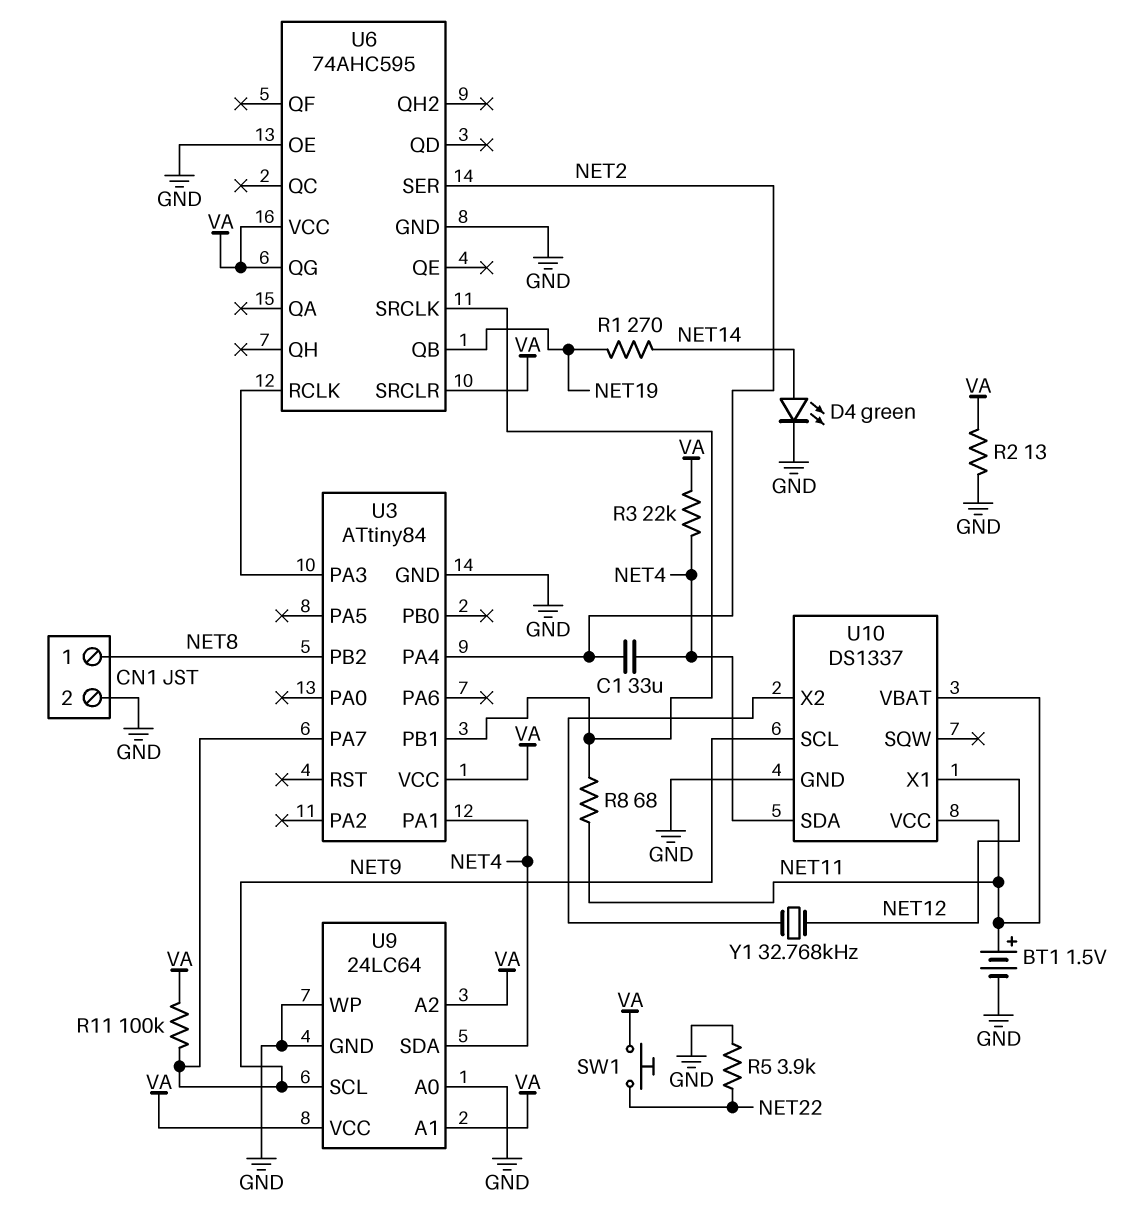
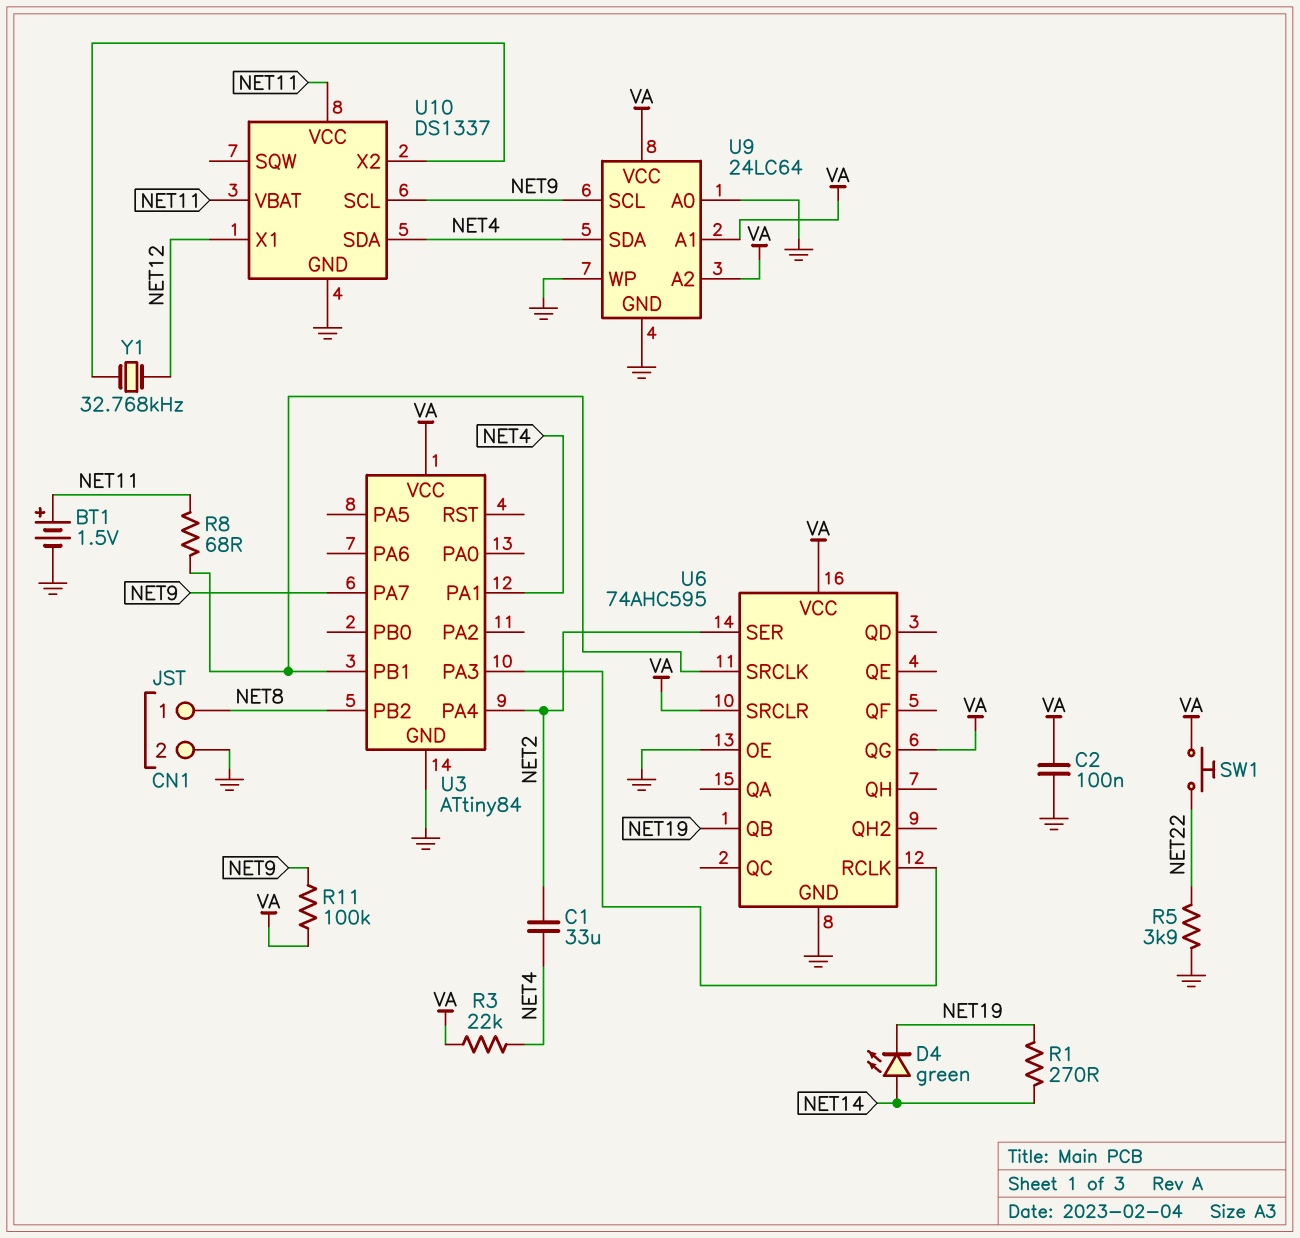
C2: none -> 100nF (GND, VA)
D4: LED green (A NET14, K GND) -> LED green (A NET14, K NET19)
R2: 13 (GND, VA) -> none

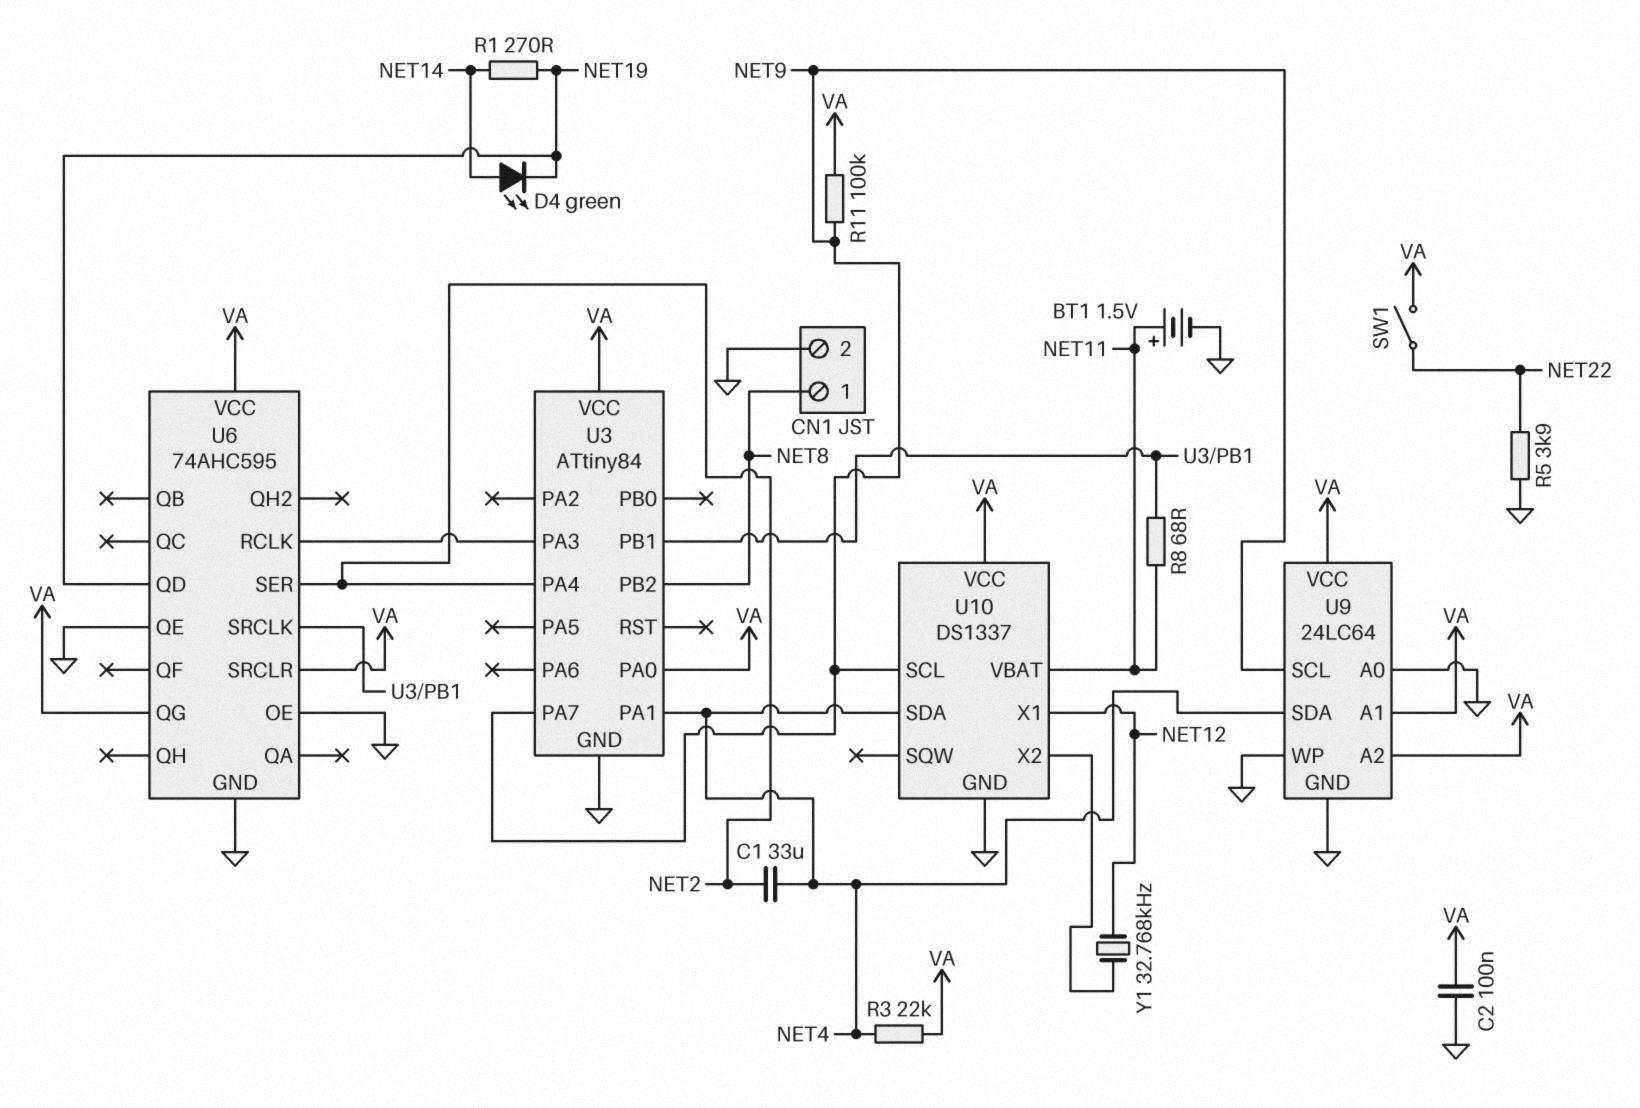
SW1: button (NET22, VA) -> switch (NET22, VA)
U3 pin PA0: none -> VA
U6 pin QB: NET19 -> none
U6 pin QD: none -> NET19
U6 pin QE: none -> GND
U10 pin VCC: NET11 -> VA

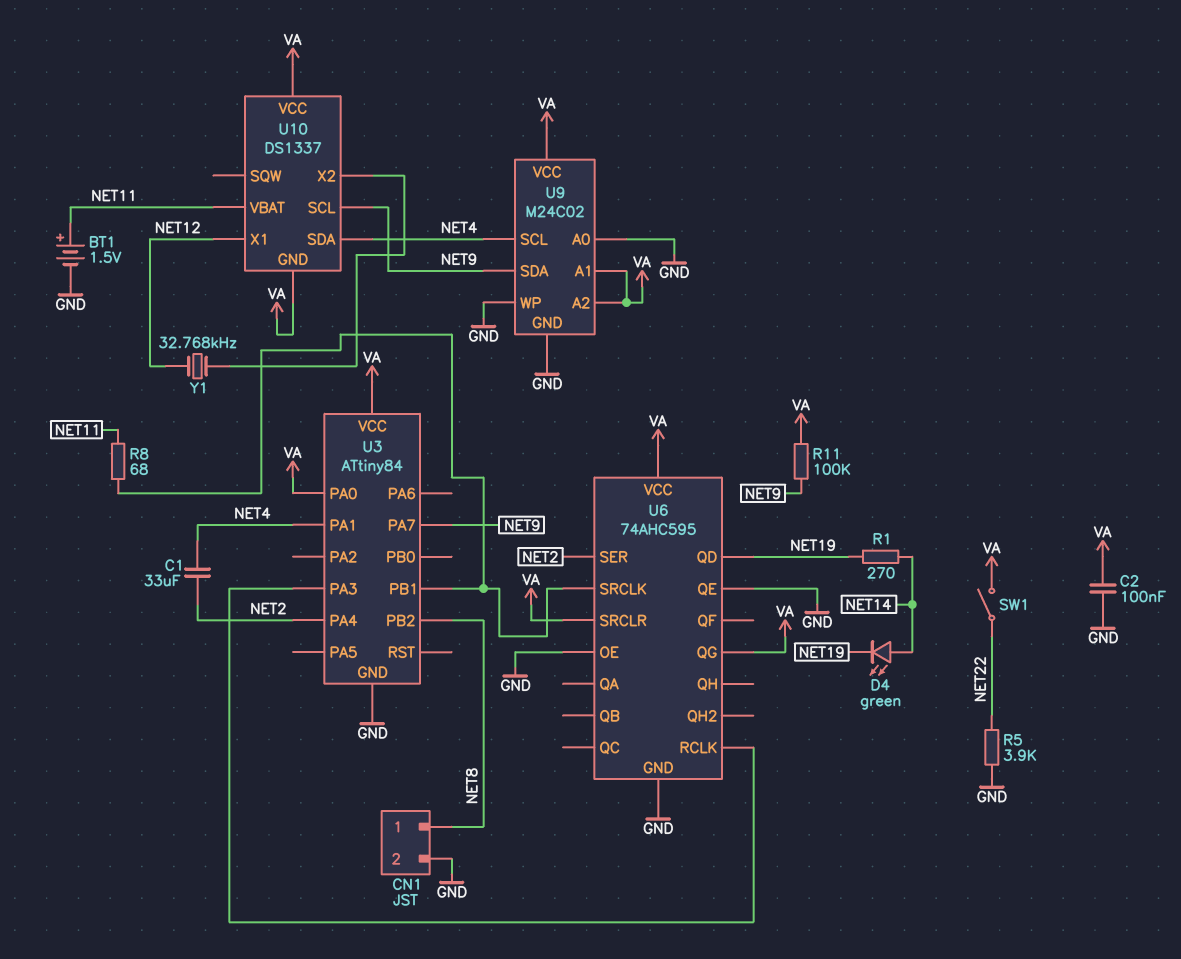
R3: 22k (NET4, VA) -> none
U9: 24LC64 -> M24C02
U9 pin SCL: NET9 -> NET4
U9 pin SDA: NET4 -> NET9
U10 pin GND: GND -> VA

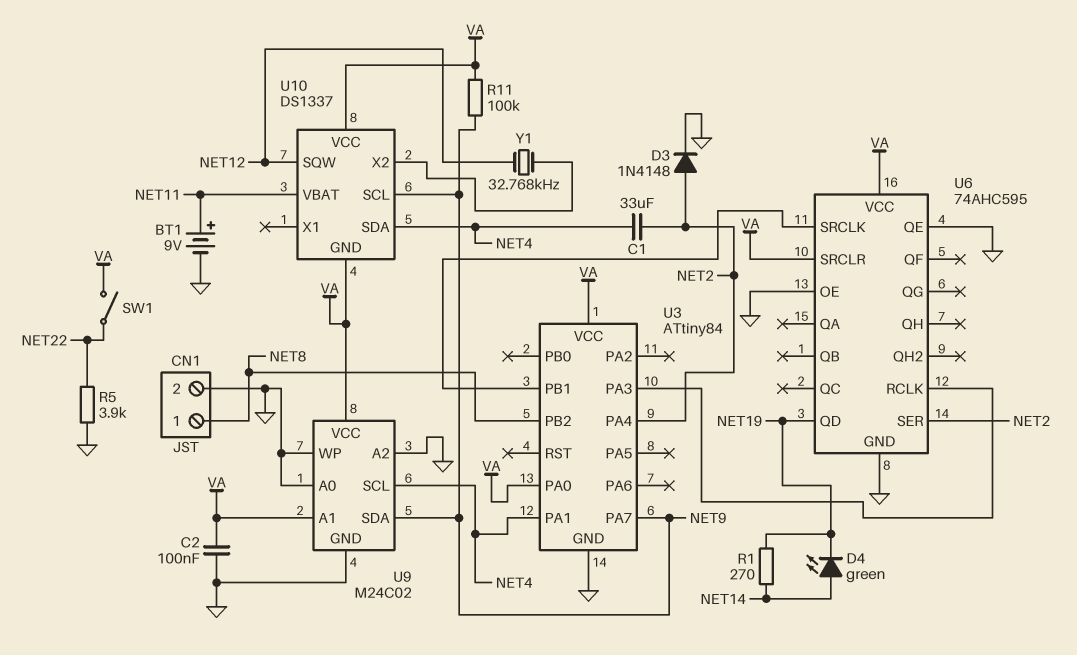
BT1: 1.5V (plus NET11, minus GND) -> 9V (plus NET11, minus GND)
D3: none -> diode 1N4148 (A NET2, K GND)
R8: 68 (NET11, U3/PB1) -> none
U6 pin QG: VA -> none
U9 pin A2: VA -> GND
U10 pin SQW: none -> NET12
U10 pin X1: NET12 -> none

